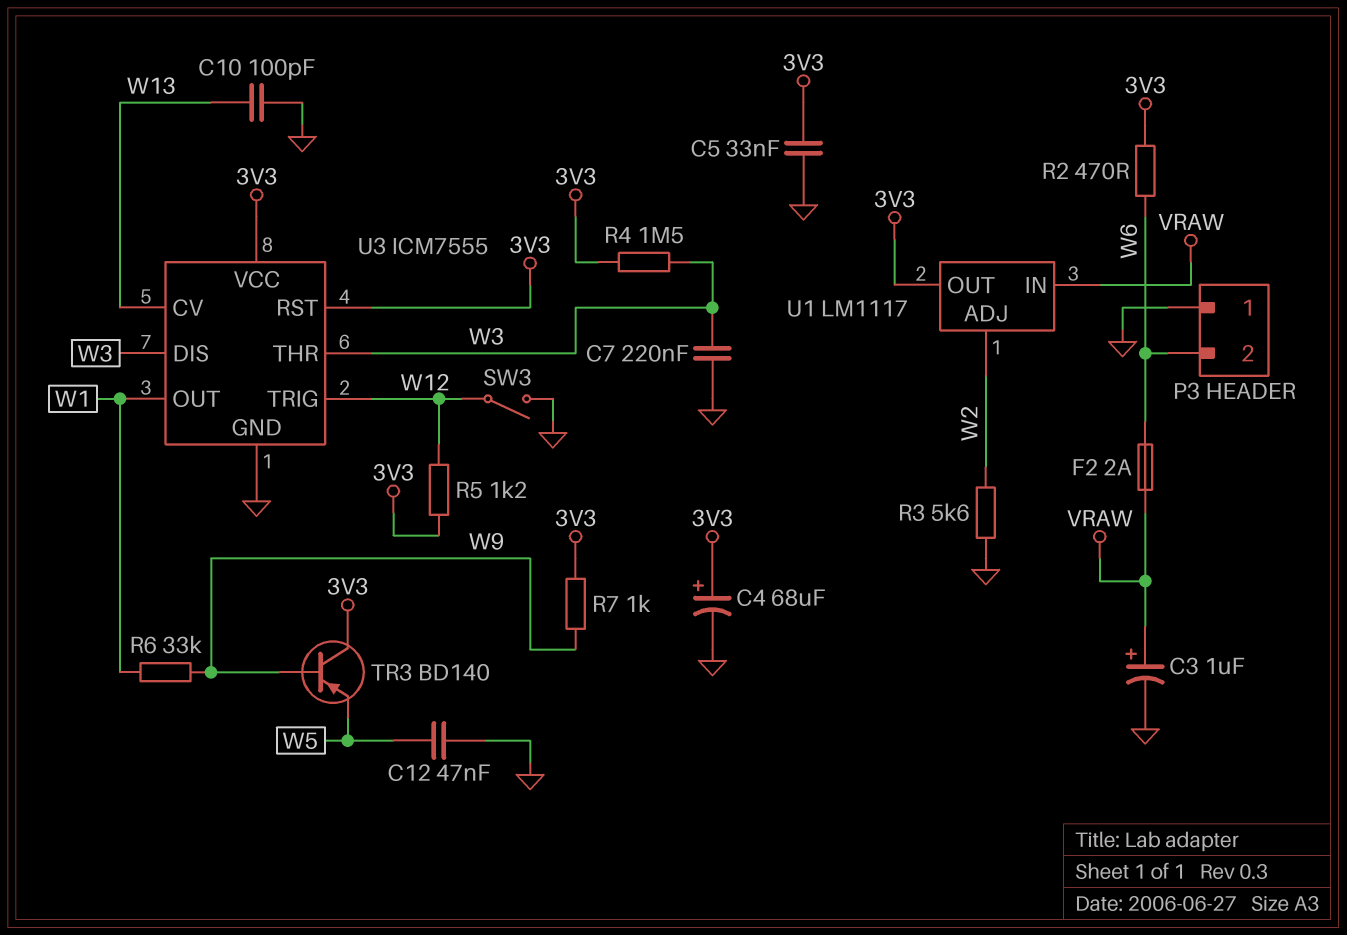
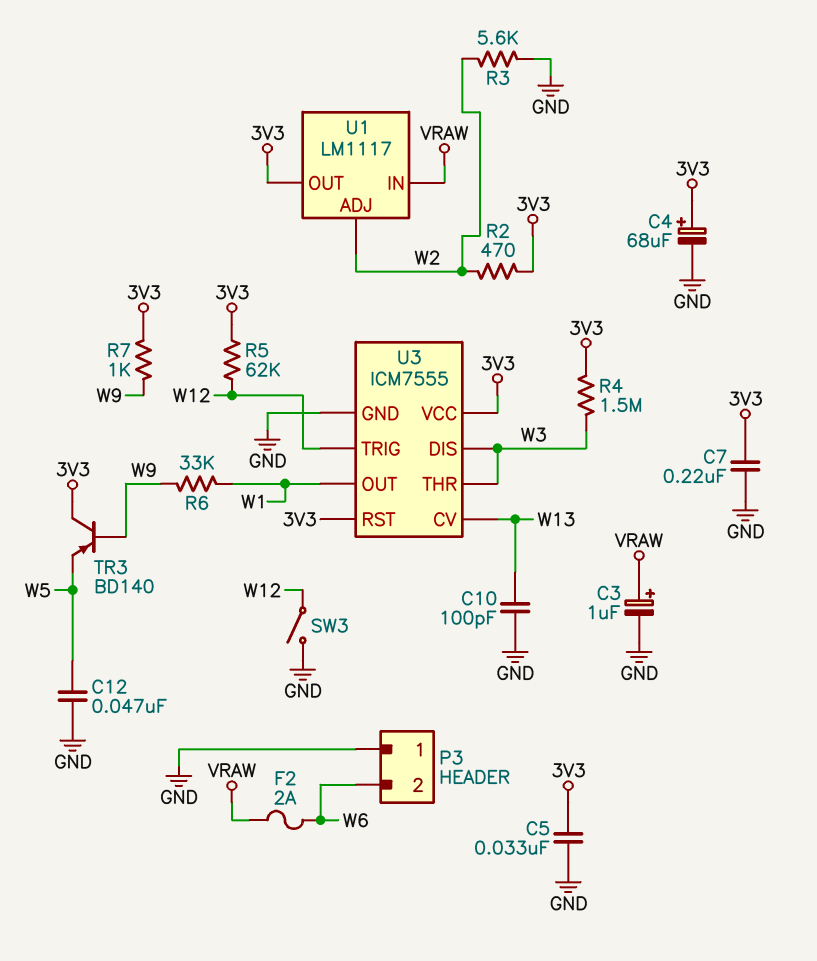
C7: 220nF (GND, W3) -> 220nF (3V3, GND)
R2: 470 (3V3, W6) -> 470 (3V3, W2)
R5: 1.2k (3V3, W12) -> 62k (3V3, W12)

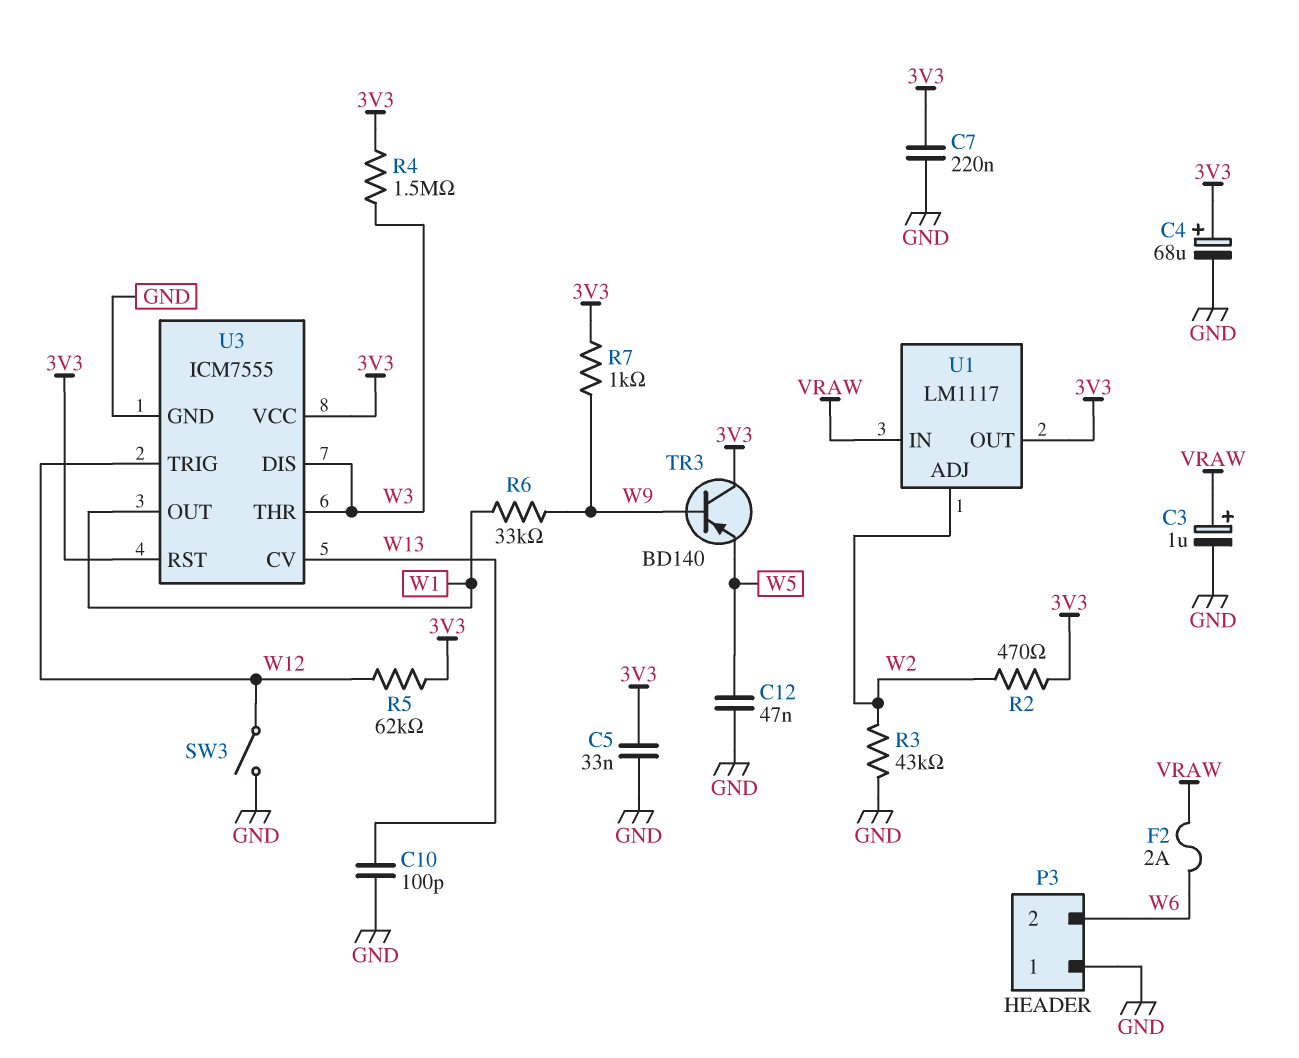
R3: 5.6k (GND, W2) -> 43k (GND, W2)

